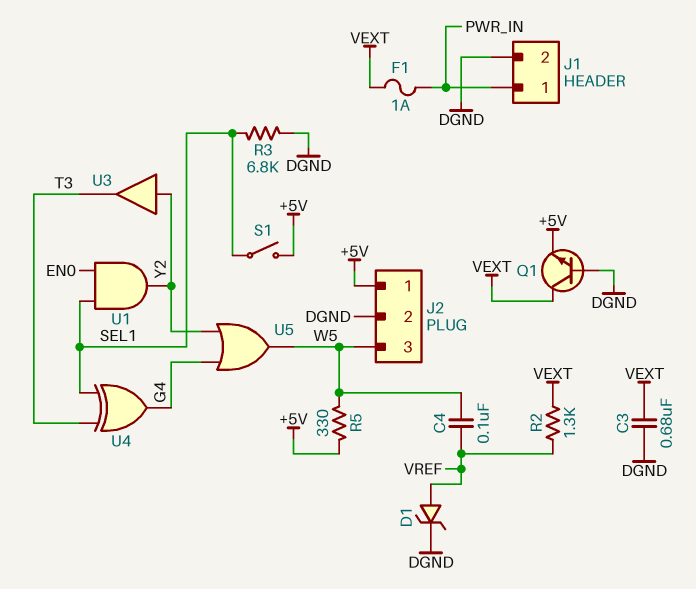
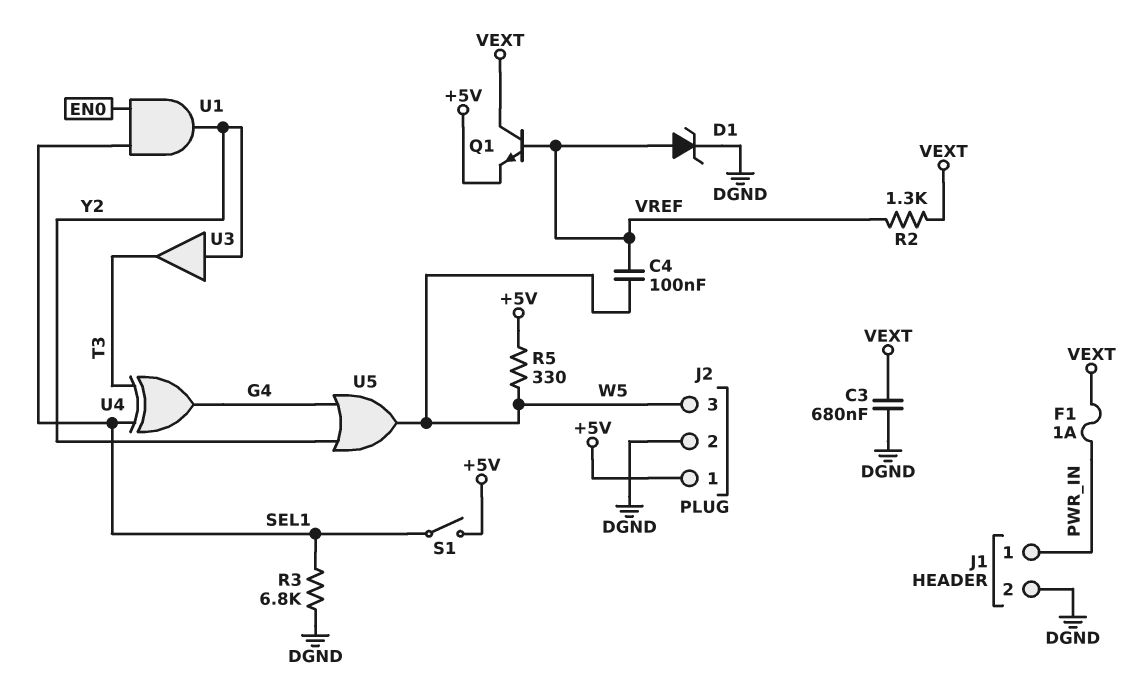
Q1: NPN (B DGND, C VEXT, E +5V) -> NPN (B VREF, C VEXT, E +5V)

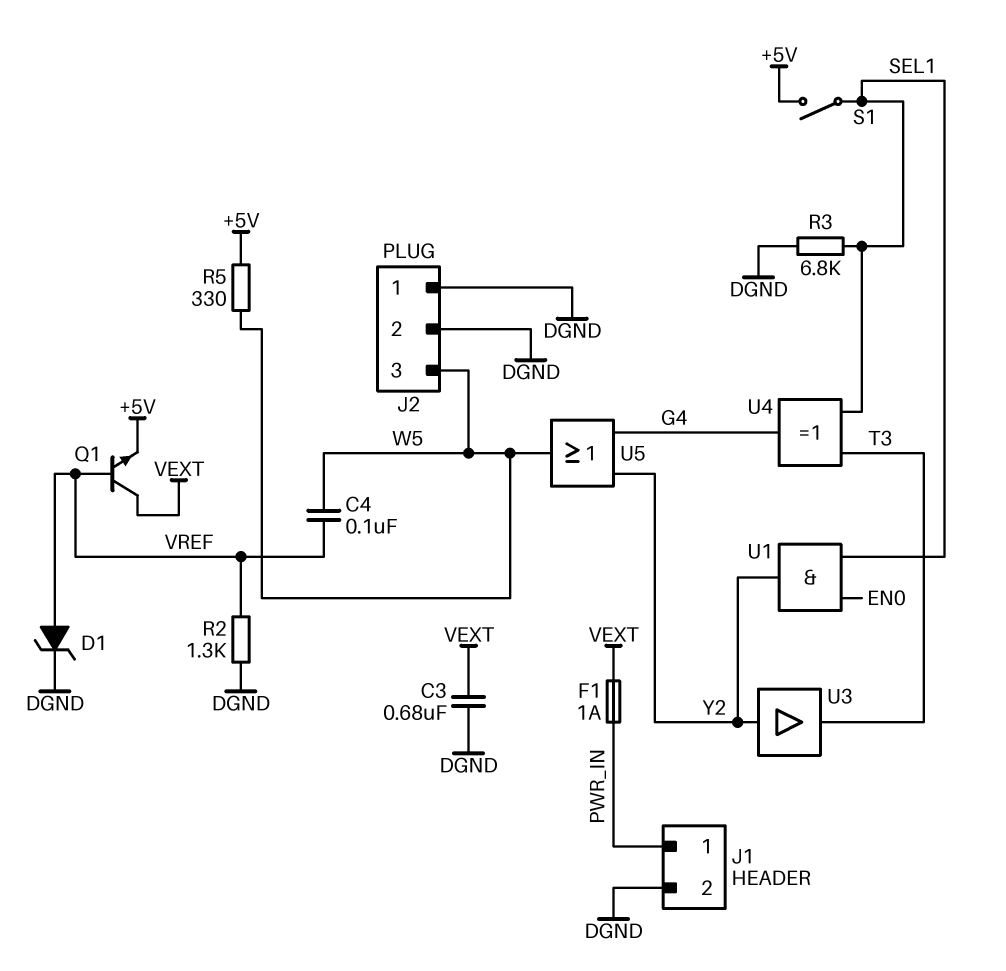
J2 pin 1: +5V -> DGND
R2: 1.3k (VEXT, VREF) -> 1.3k (DGND, VREF)

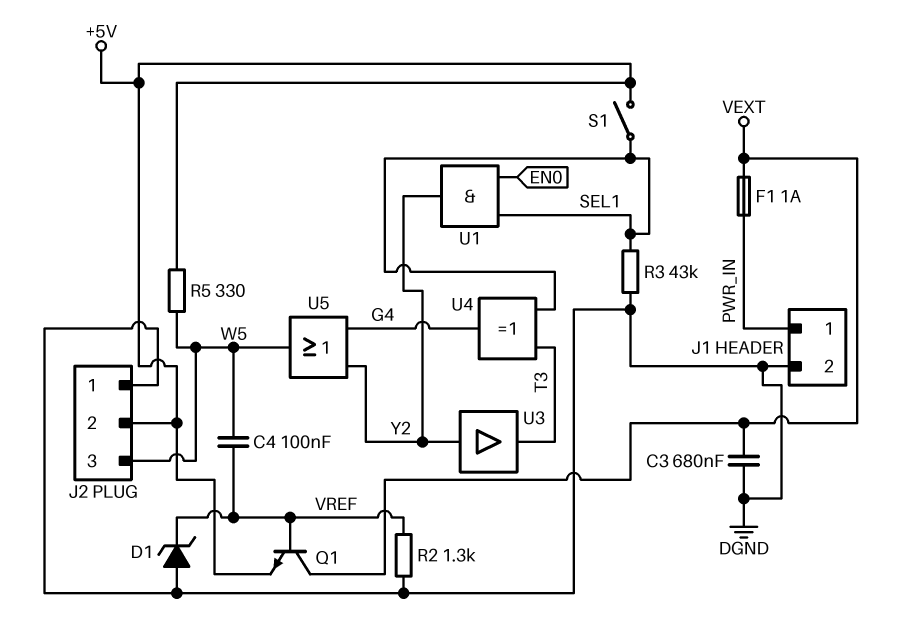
D1: zener (A VREF, K DGND) -> zener (A DGND, K VREF)
J2 pin 2: DGND -> +5V
R3: 6.8k (DGND, SEL1) -> 43k (DGND, SEL1)

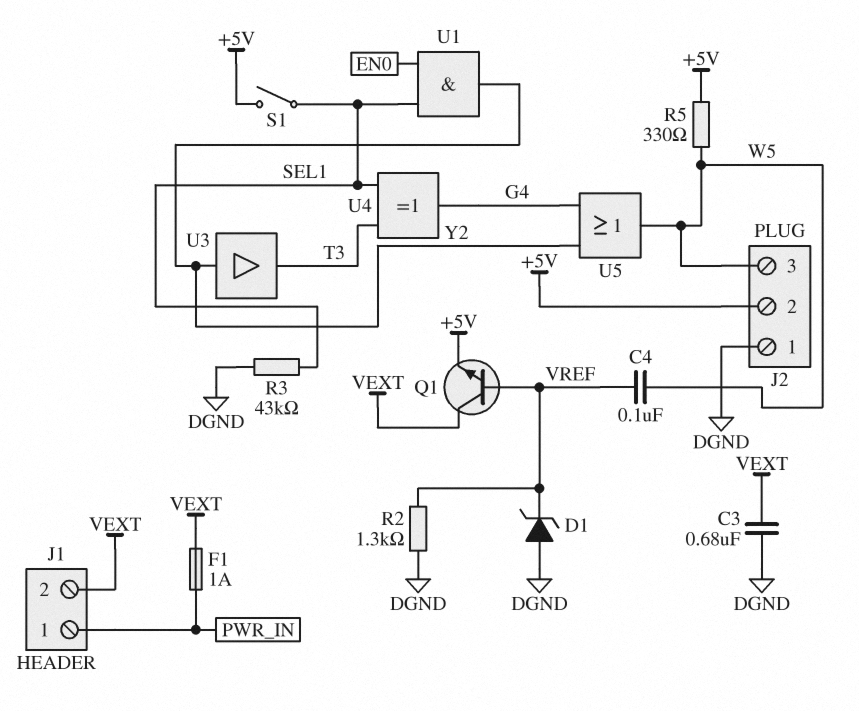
J1 pin 2: DGND -> VEXT

